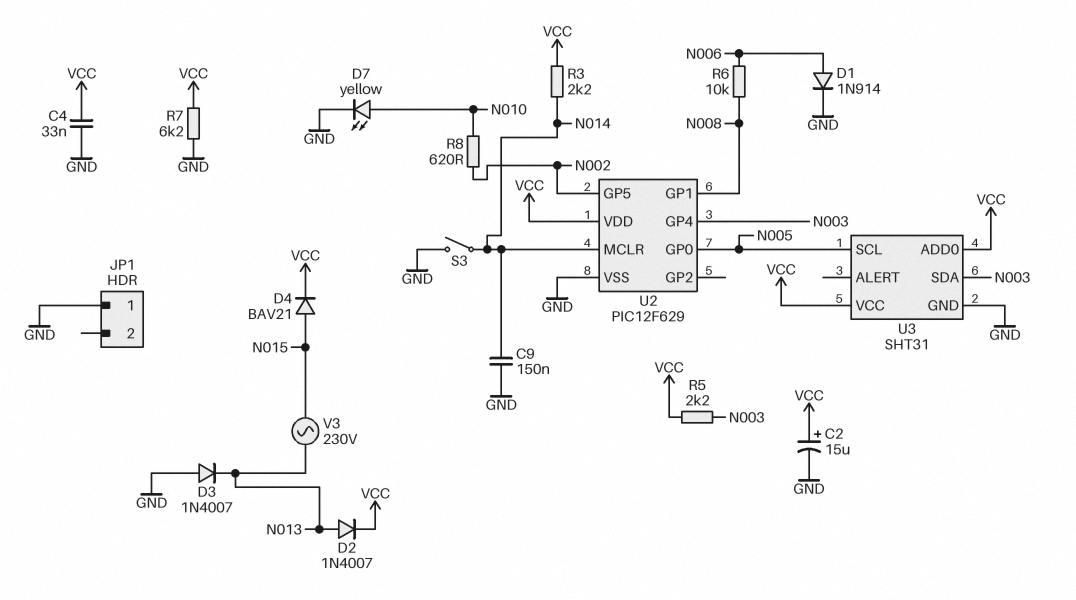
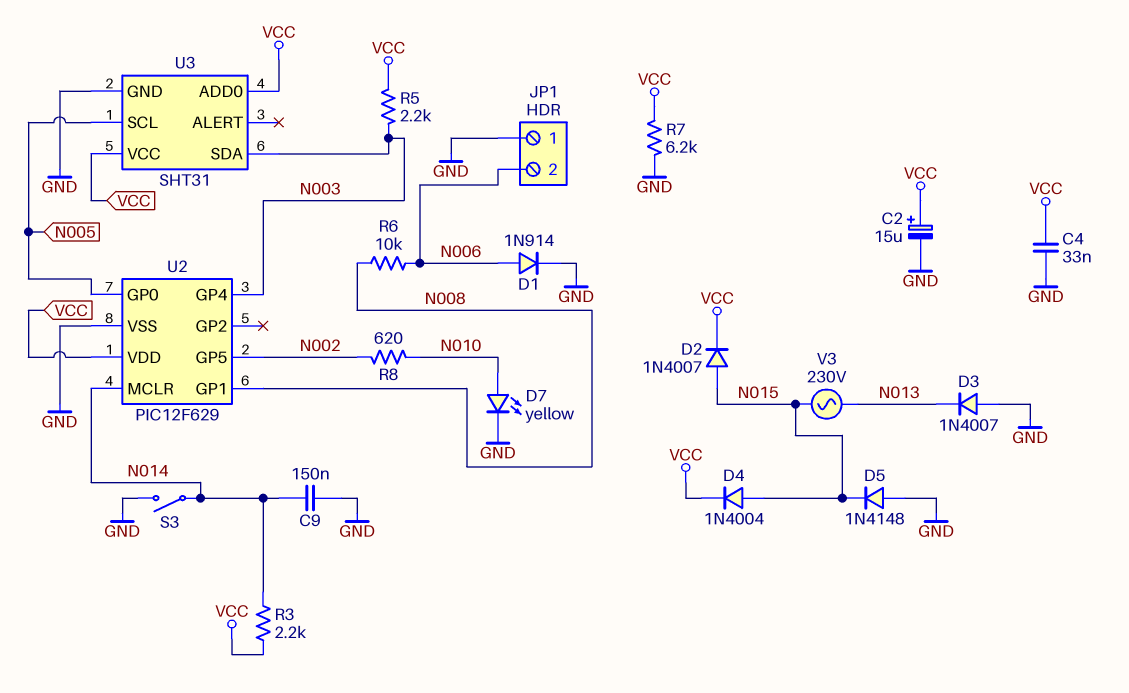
D2: diode 1N4007 (A N013, K VCC) -> diode 1N4007 (A N015, K VCC)
D4: diode BAV21 (A N015, K VCC) -> diode 1N4004 (A N015, K VCC)
D5: none -> diode 1N4148 (A GND, K N015)
JP1 pin 2: none -> N006

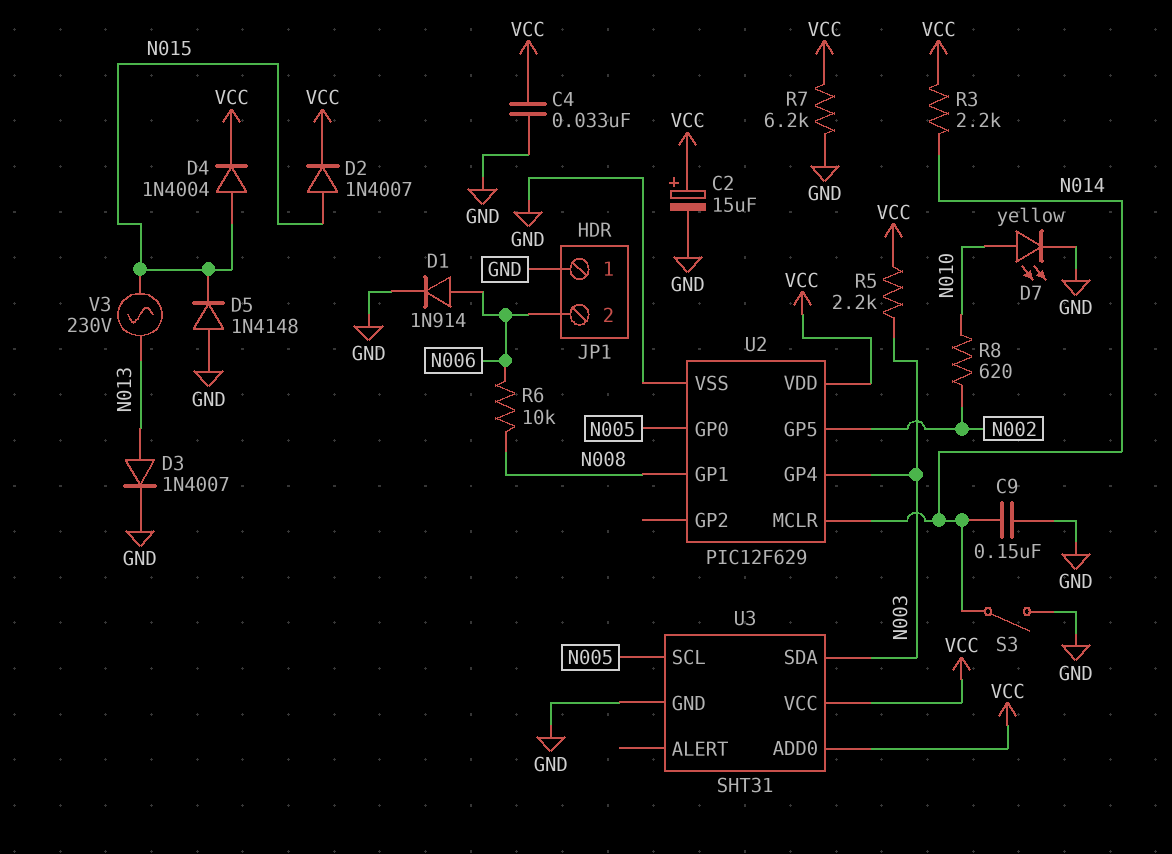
D3: diode 1N4007 (A GND, K N013) -> diode 1N4007 (A N013, K GND)

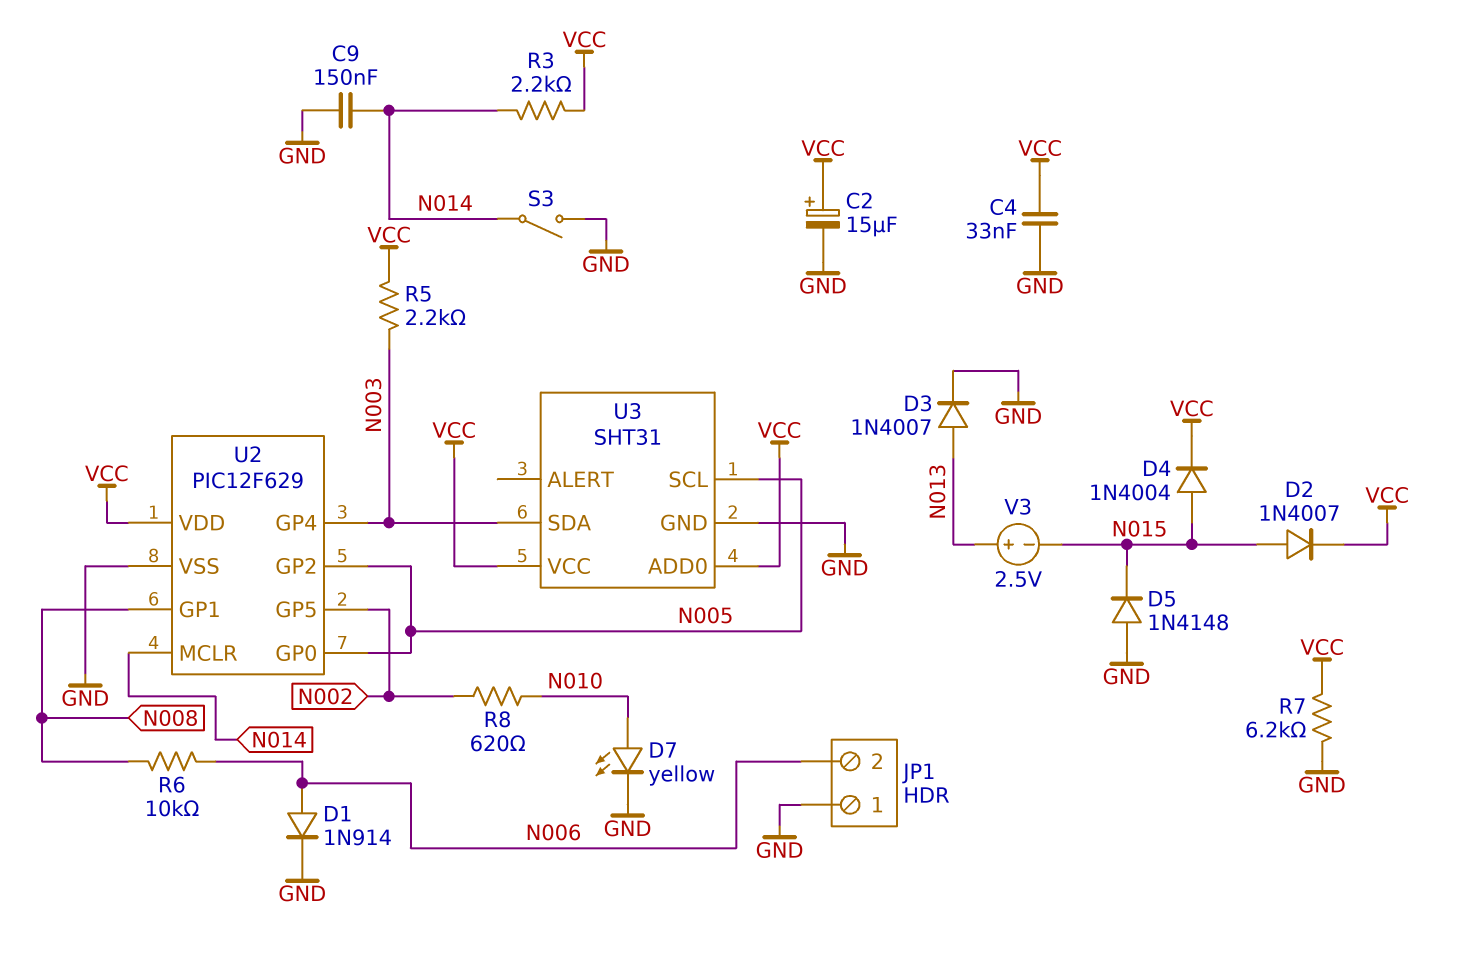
U2 pin GP2: none -> N005
V3: AC 230V (N013, N015) -> 2.5V (plus N013, minus N015)

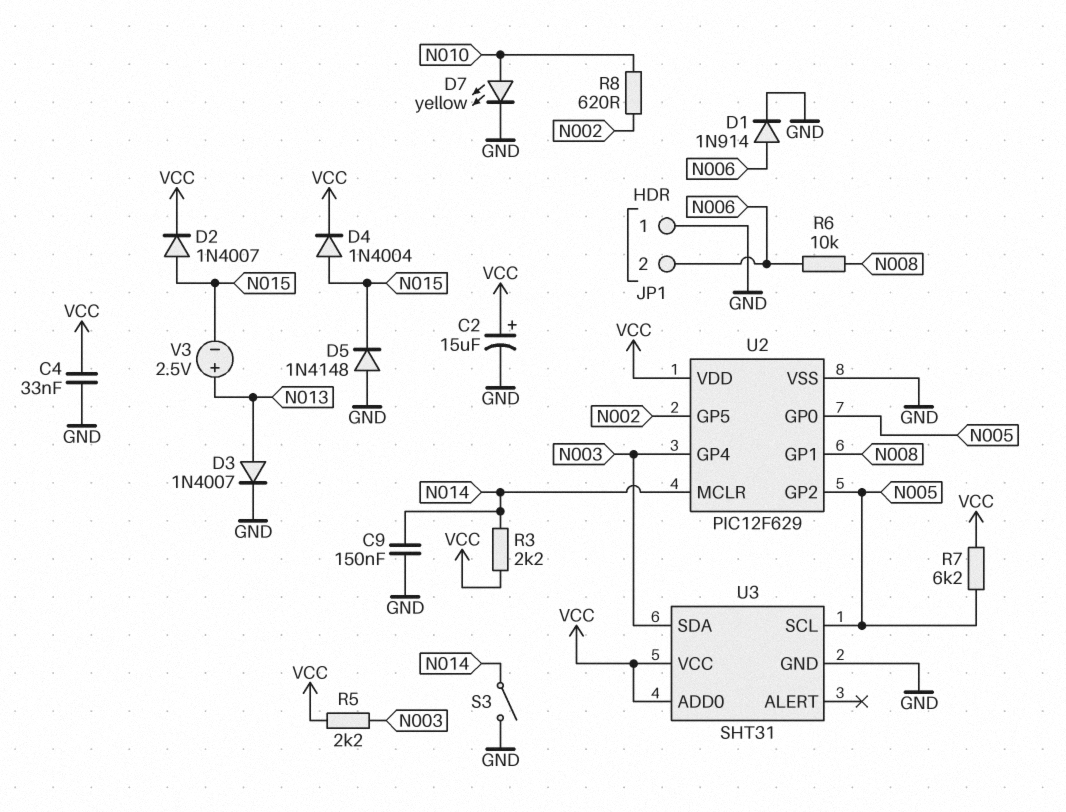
R7: 6.2k (GND, VCC) -> 6.2k (N005, VCC)

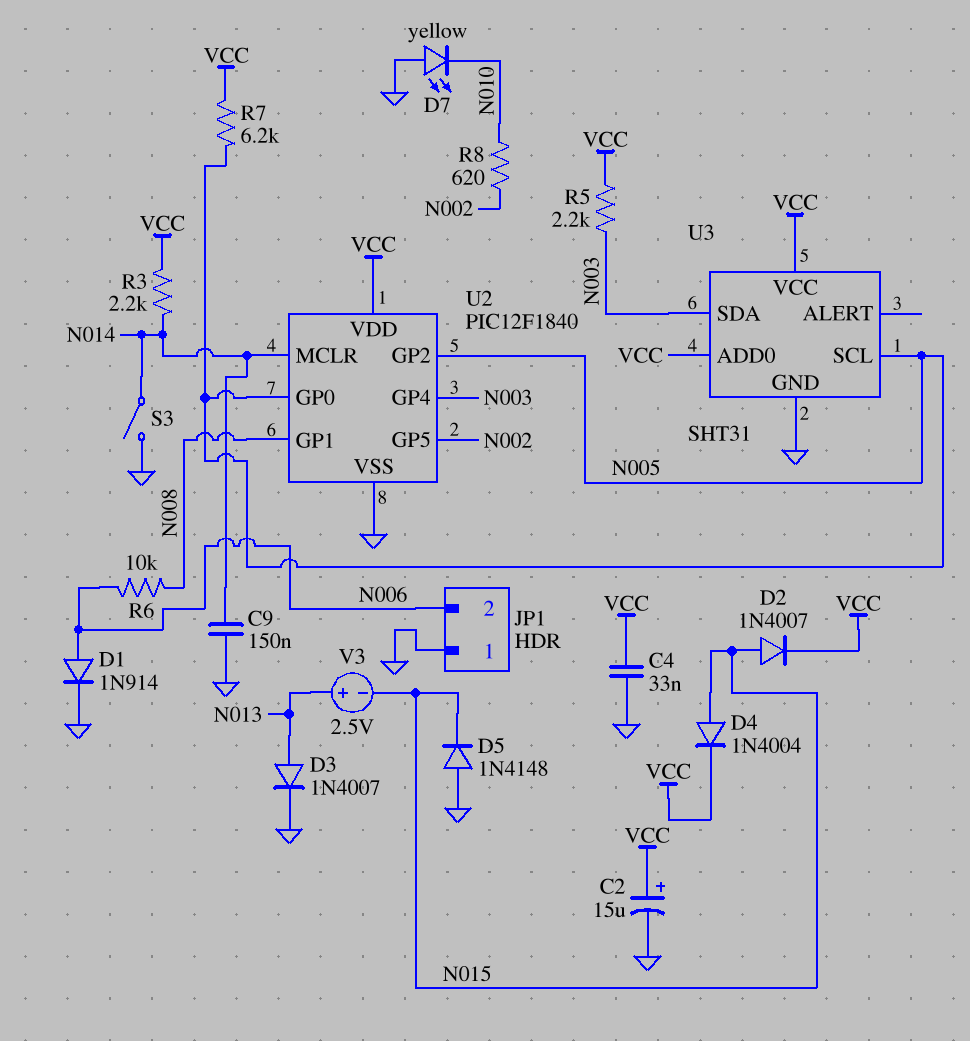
D7: LED yellow (A N010, K GND) -> LED yellow (A GND, K N010)
U2: PIC12F629 -> PIC12F1840

